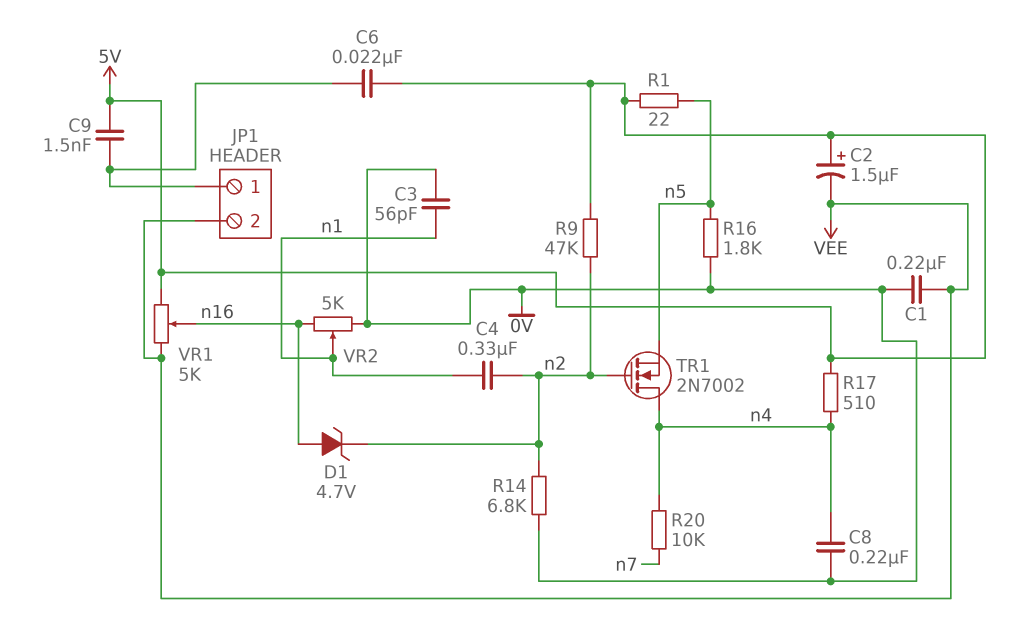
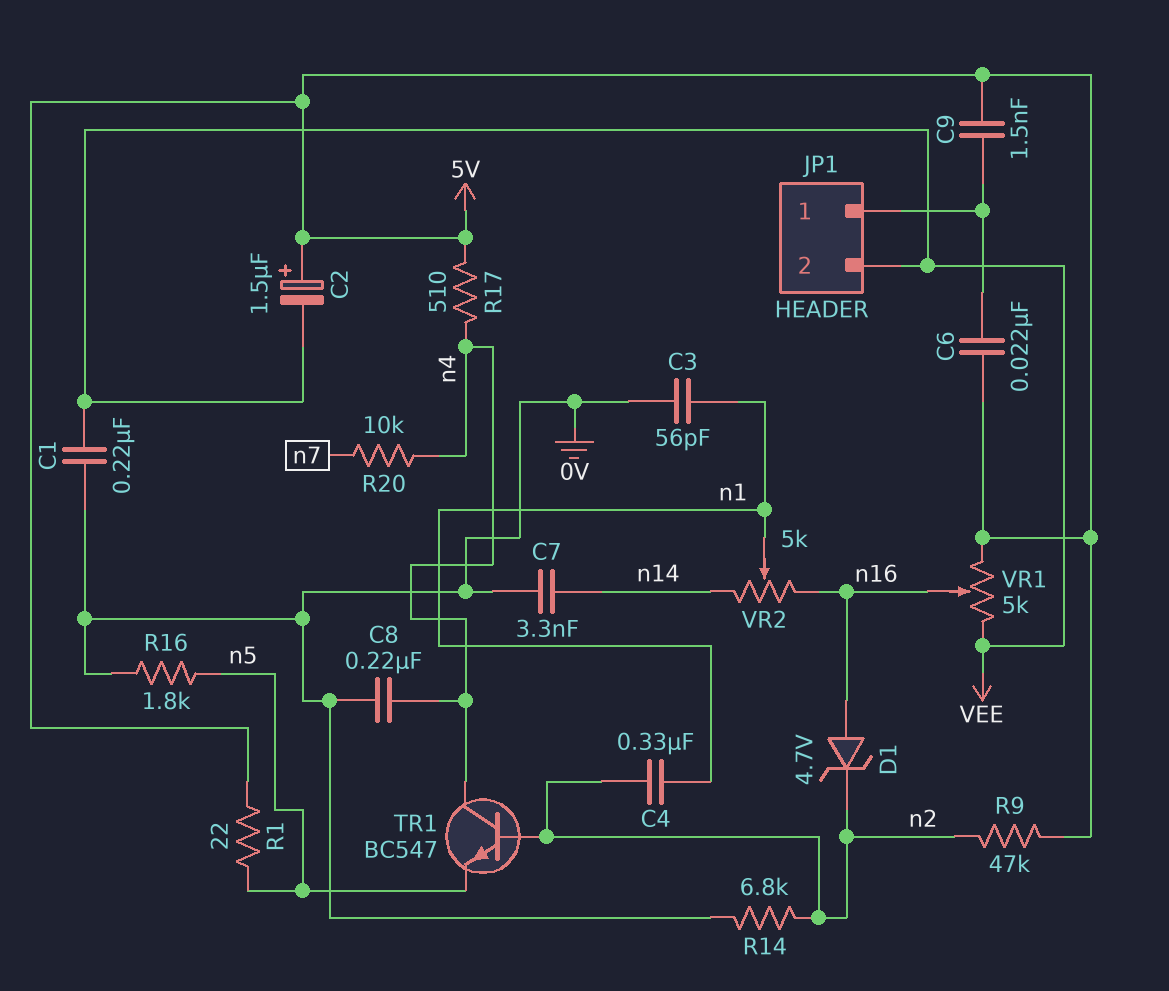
C7: none -> 3.3nF (0V, n14)
TR1: NMOS 2N7002 (G n2, D n4, S n5) -> NPN BC547 (B n2, C n4, E n5)
VR2: 5k (0V, n16, wiper n1) -> 5k (n14, n16, wiper n1)

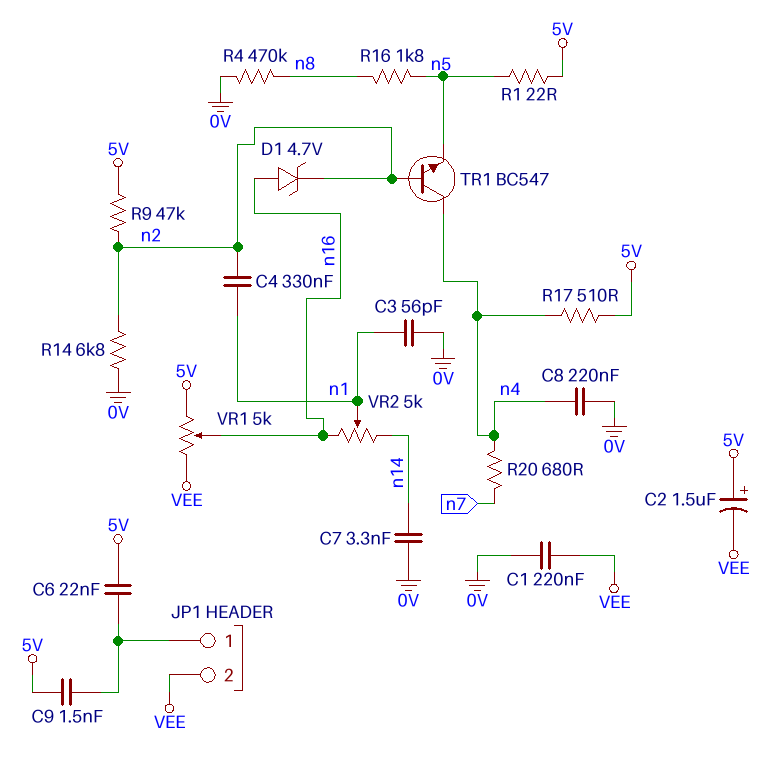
R4: none -> 470k (0V, n8)
R16: 1.8k (0V, n5) -> 1.8k (n5, n8)
R20: 10k (n4, n7) -> 680 (n4, n7)

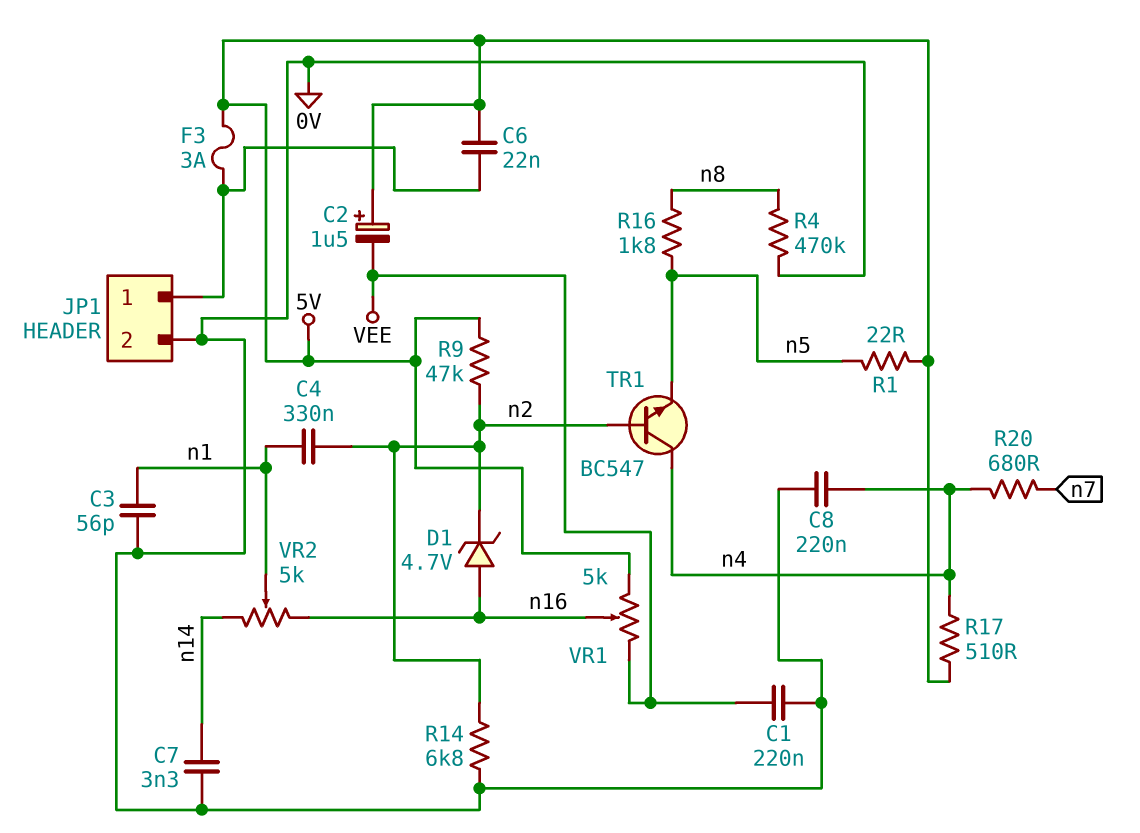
C9: 1.5nF (5V, JP1/1) -> none
F3: none -> 3A (5V, JP1/1)
JP1 pin 2: VEE -> 0V

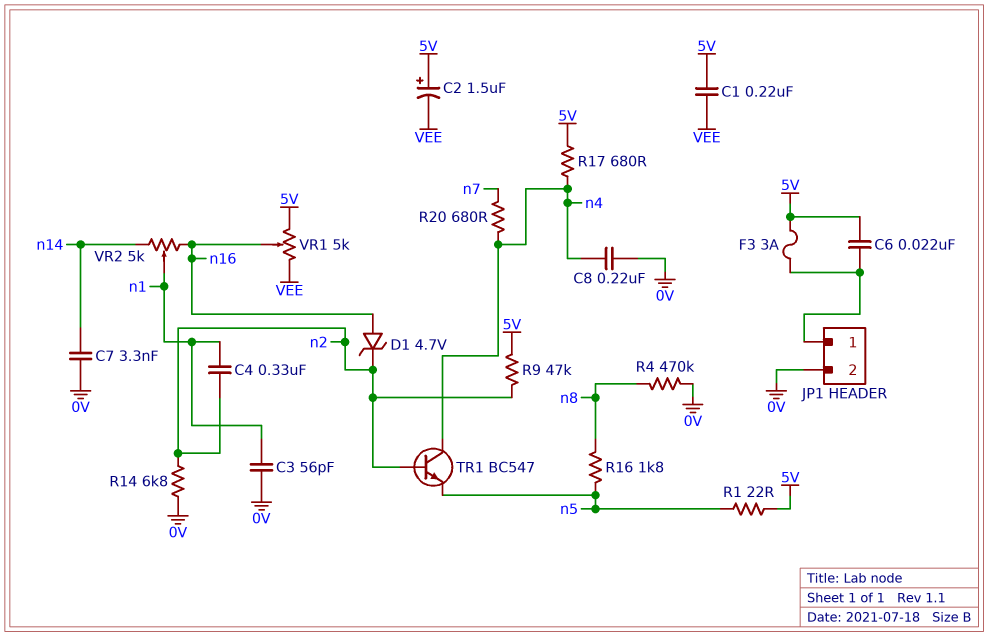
C1: 220nF (0V, VEE) -> 220nF (5V, VEE)
R17: 510 (5V, n4) -> 680 (5V, n4)

